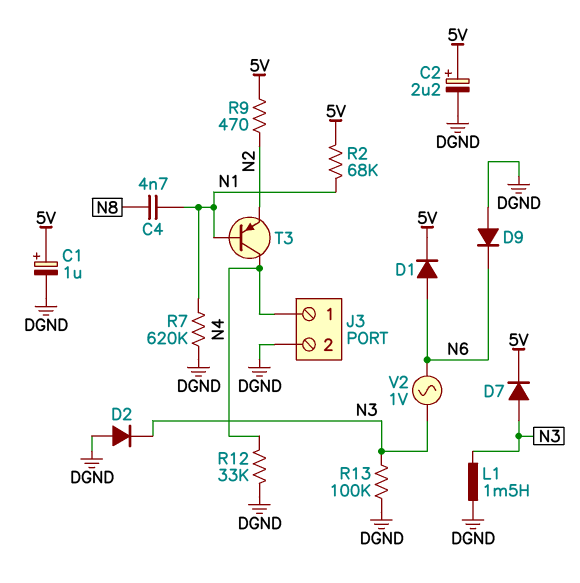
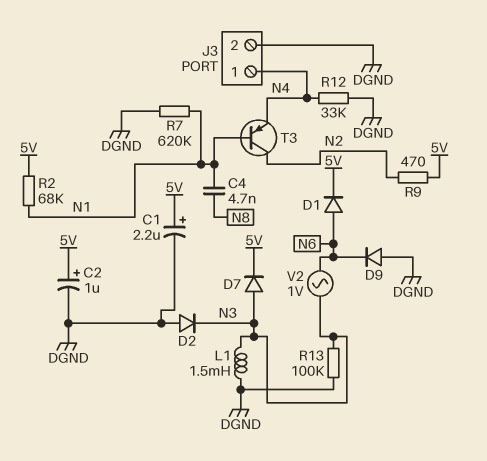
C1: 1uF (plus 5V, minus DGND) -> 2.2uF (plus 5V, minus DGND)
C2: 2.2uF (plus 5V, minus DGND) -> 1uF (plus 5V, minus DGND)
T3: PNP (B N1, C N4, E N2) -> PNP (B N1, C N2, E N4)

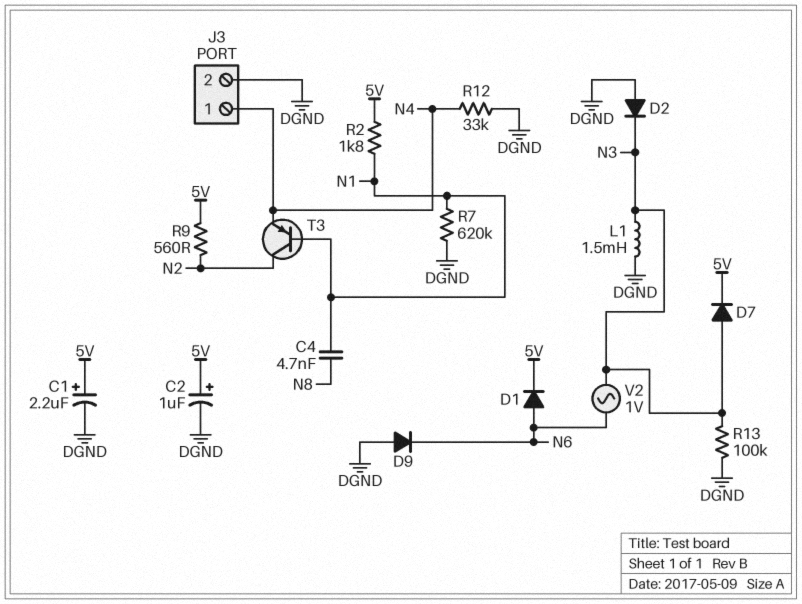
R2: 68k (5V, N1) -> 1.8k (5V, N1)
R9: 470 (5V, N2) -> 560 (5V, N2)

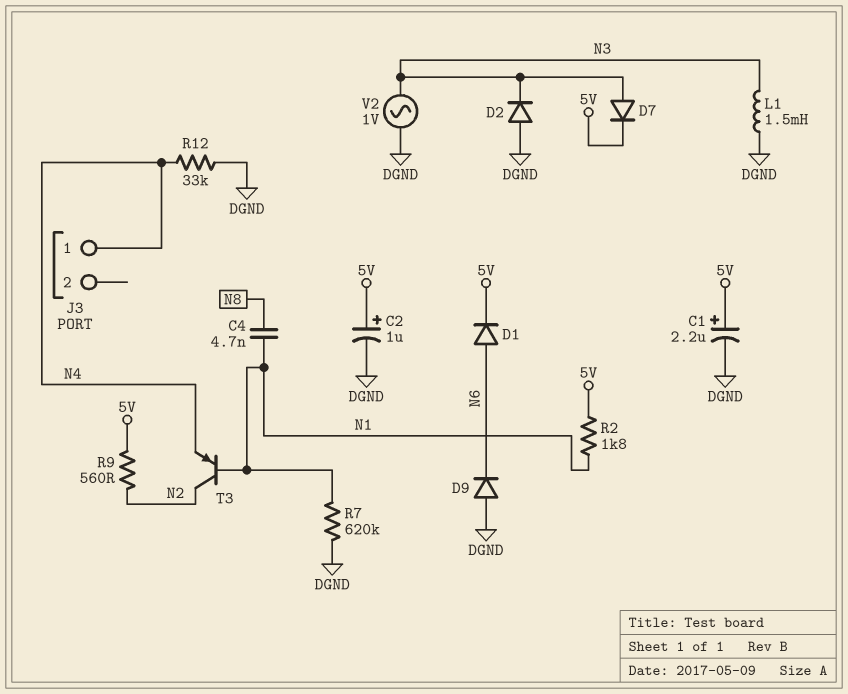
J3 pin 2: DGND -> none
R13: 100k (DGND, N3) -> none
V2: AC 1V (N3, N6) -> AC 1V (DGND, N3)

